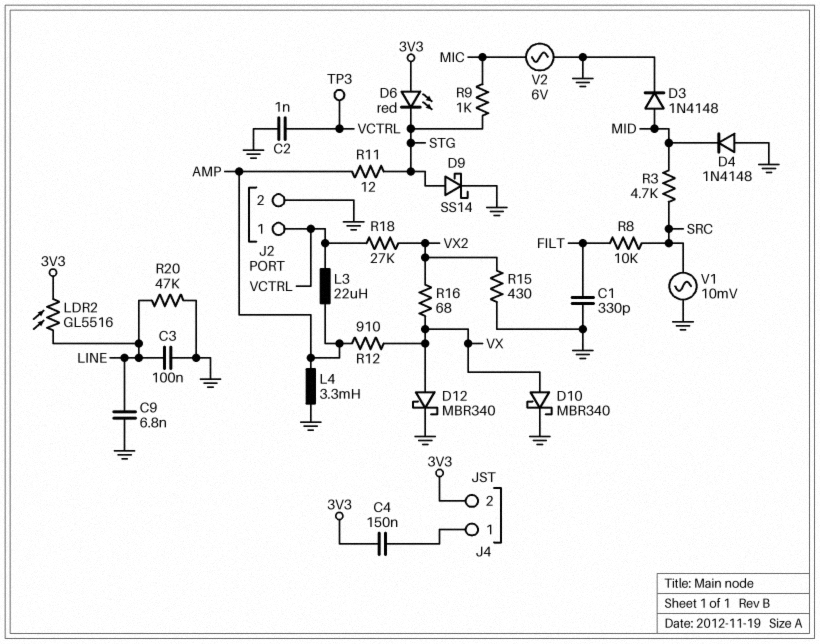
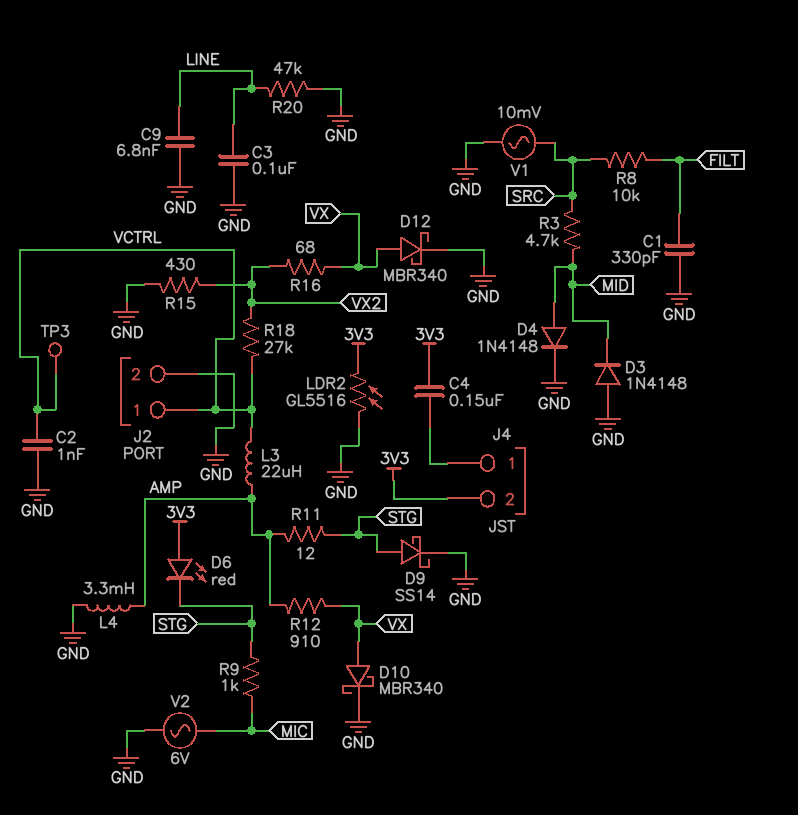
D3: diode 1N4148 (A MID, K GND) -> diode 1N4148 (A GND, K MID)
D4: diode 1N4148 (A GND, K MID) -> diode 1N4148 (A MID, K GND)
LDR2: GL5516 (3V3, LINE) -> GL5516 (3V3, GND)

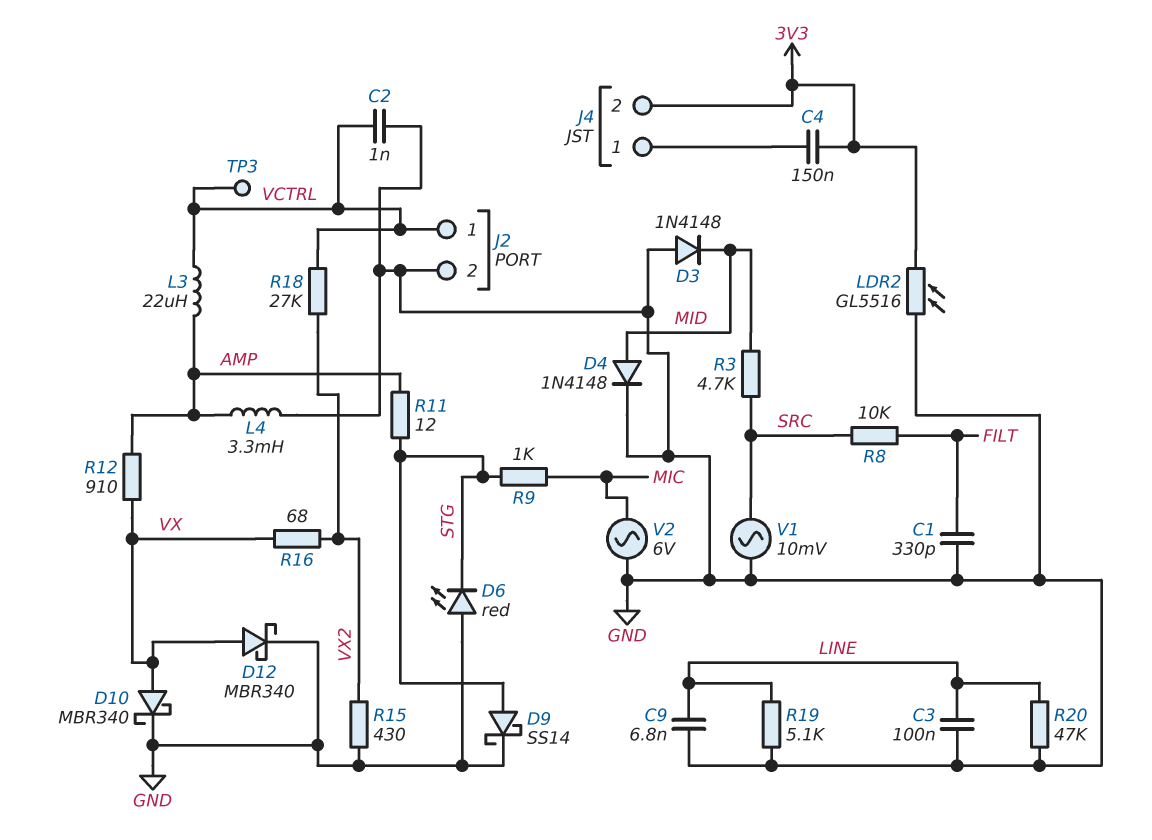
D6: LED red (A 3V3, K STG) -> LED red (A GND, K STG)
R19: none -> 5.1k (GND, LINE)

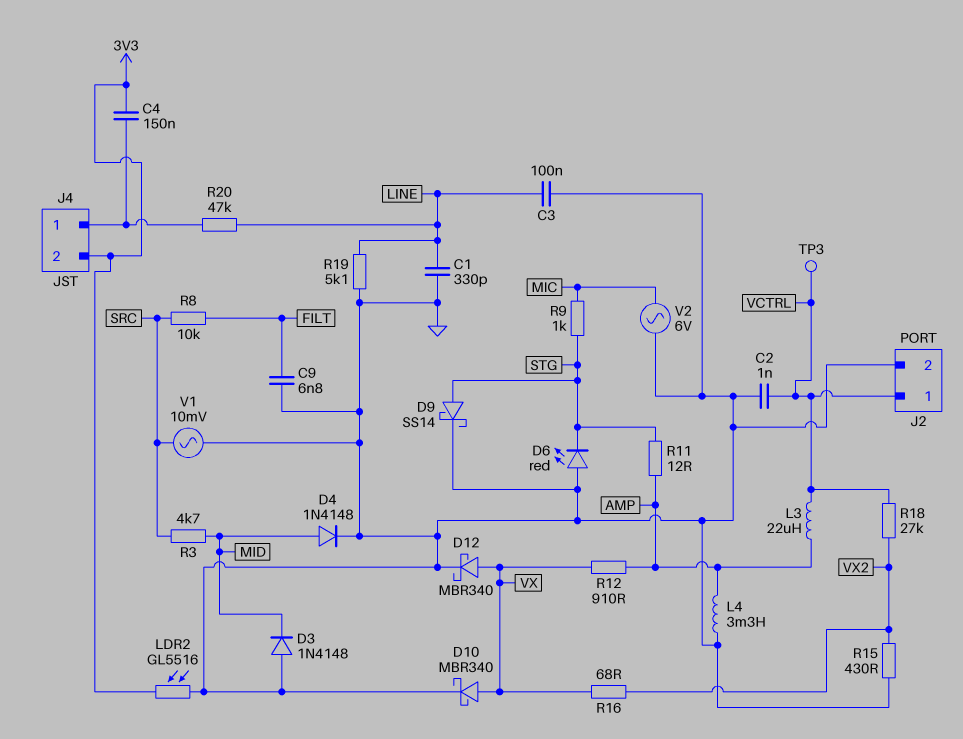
C1: 330pF (FILT, GND) -> 330pF (GND, LINE)
C9: 6.8nF (GND, LINE) -> 6.8nF (FILT, GND)
R20: 47k (GND, LINE) -> 47k (J4/1, LINE)

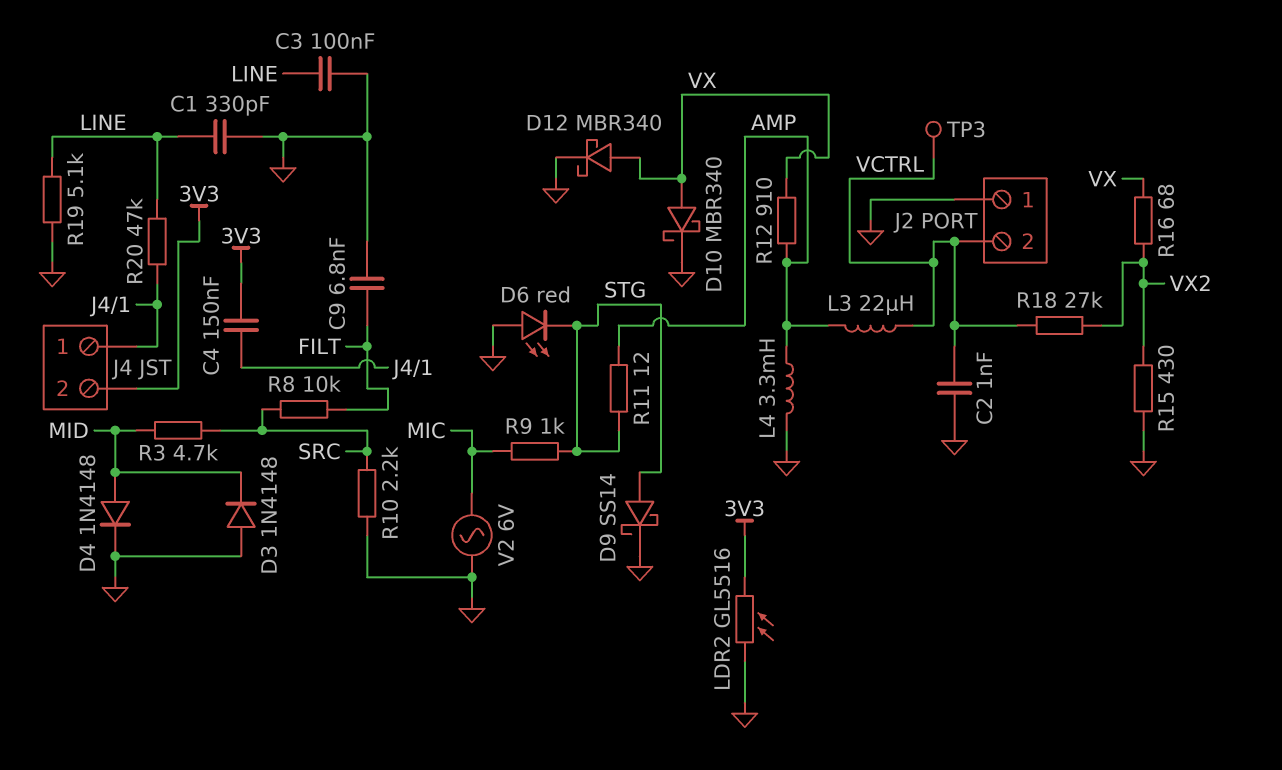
J2 pin 1: VCTRL -> GND
J2 pin 2: GND -> VCTRL
R10: none -> 2.2k (GND, SRC)
V1: AC 10mV (GND, SRC) -> none

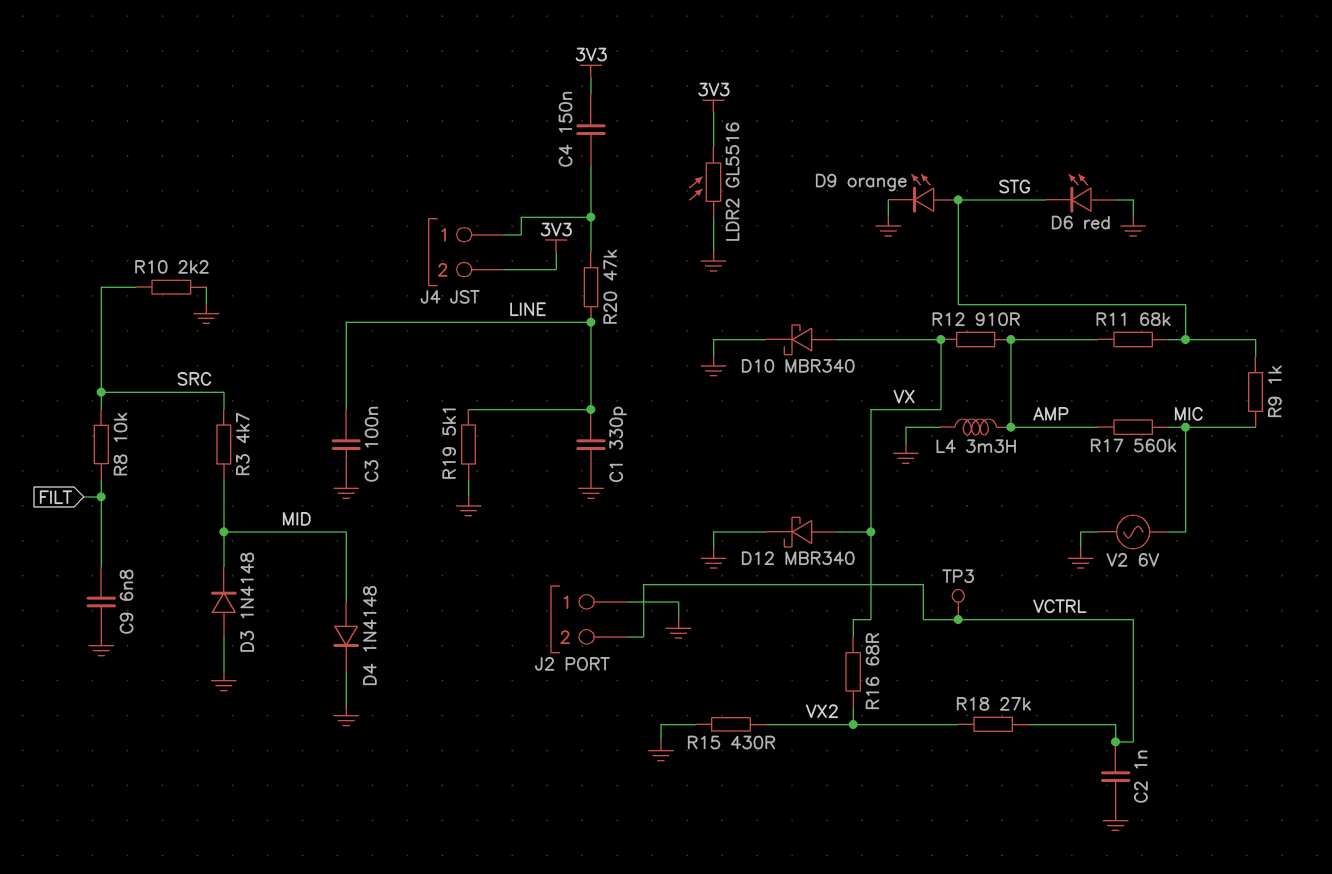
D9: schottky SS14 (A STG, K GND) -> LED orange (A STG, K GND)
L3: 22uH (AMP, VCTRL) -> none
R11: 12 (AMP, STG) -> 68k (AMP, STG)
R17: none -> 560k (AMP, MIC)

